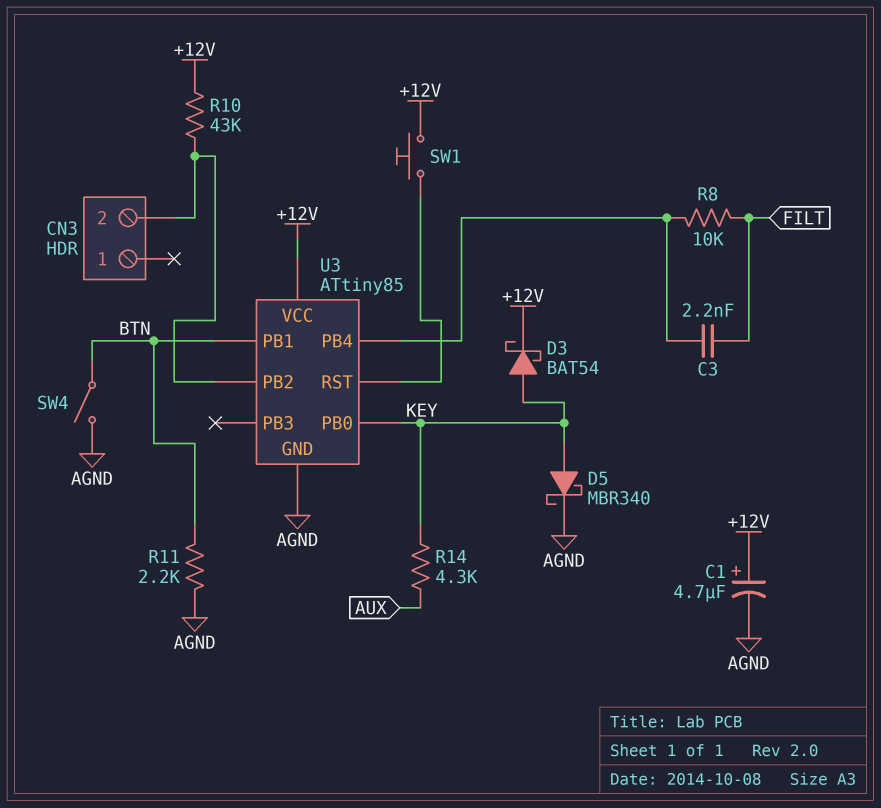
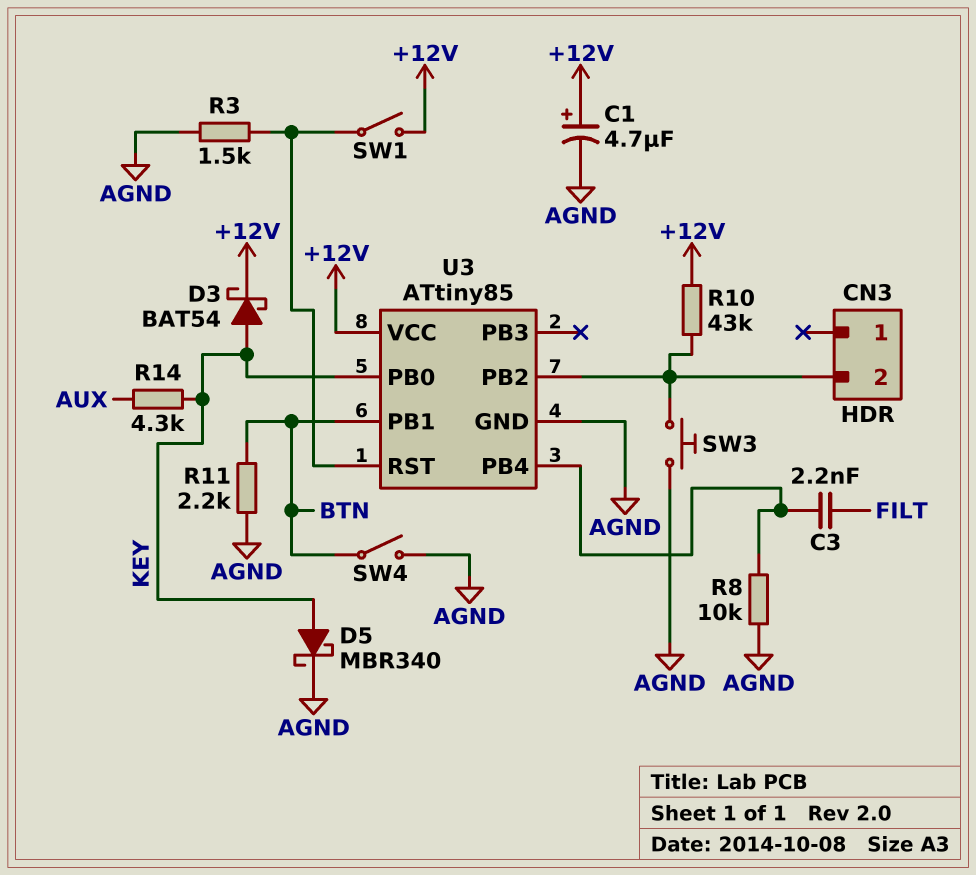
R3: none -> 1.5k (AGND, U3/RST)
R8: 10k (FILT, U3/PB4) -> 10k (AGND, U3/PB4)
SW1: button (+12V, U3/RST) -> switch (+12V, U3/RST)
SW3: none -> button (AGND, CN3/2)

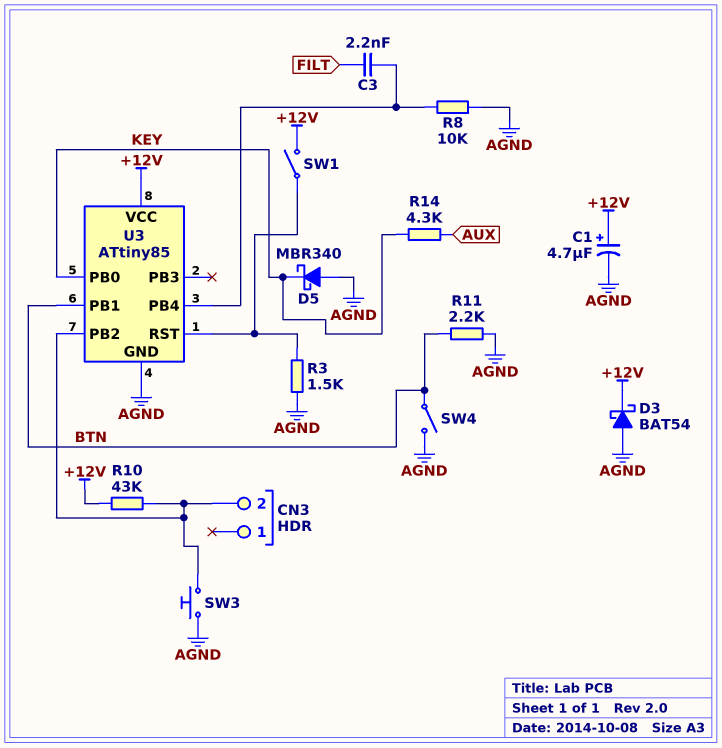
D3: schottky BAT54 (A KEY, K +12V) -> schottky BAT54 (A AGND, K +12V)
D5: schottky MBR340 (A KEY, K AGND) -> schottky MBR340 (A AGND, K KEY)

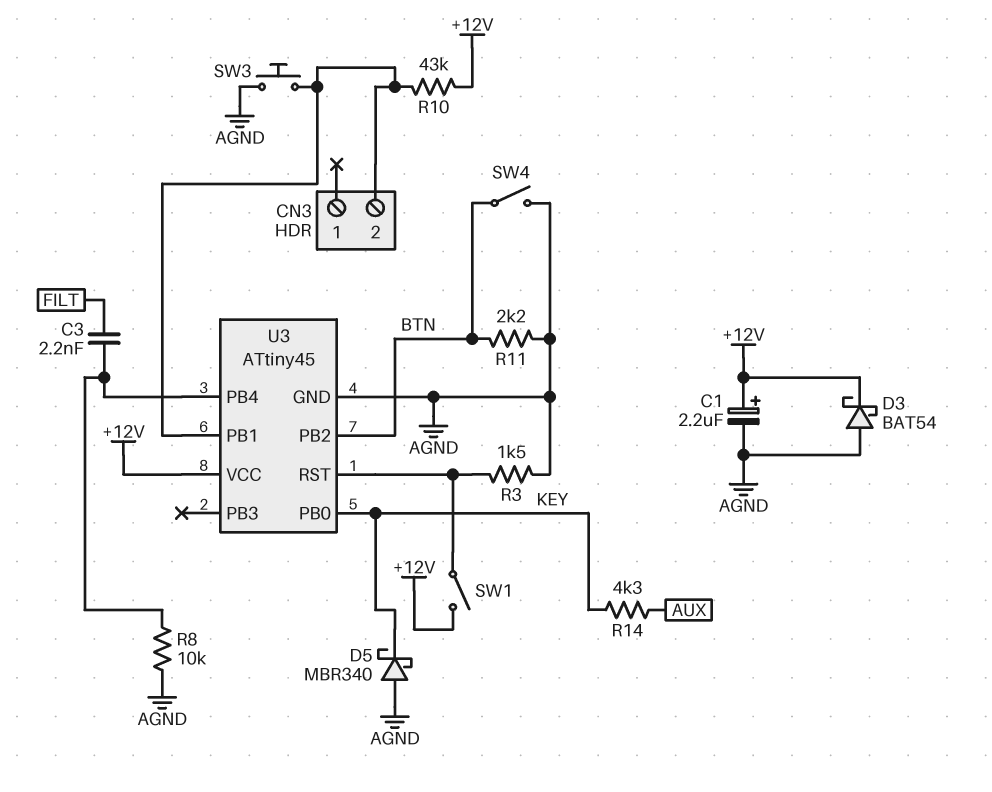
C1: 4.7uF (plus +12V, minus AGND) -> 2.2uF (plus +12V, minus AGND)
U3: ATtiny85 -> ATtiny45
U3 pin PB1: BTN -> CN3/2
U3 pin PB2: CN3/2 -> BTN

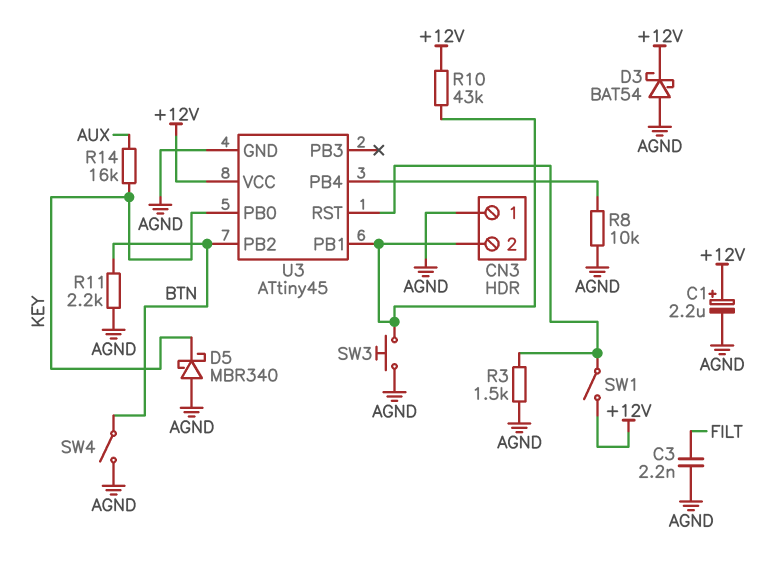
C3: 2.2nF (FILT, U3/PB4) -> 2.2nF (AGND, FILT)
CN3 pin 1: none -> AGND
R14: 4.3k (AUX, KEY) -> 16k (AUX, KEY)

